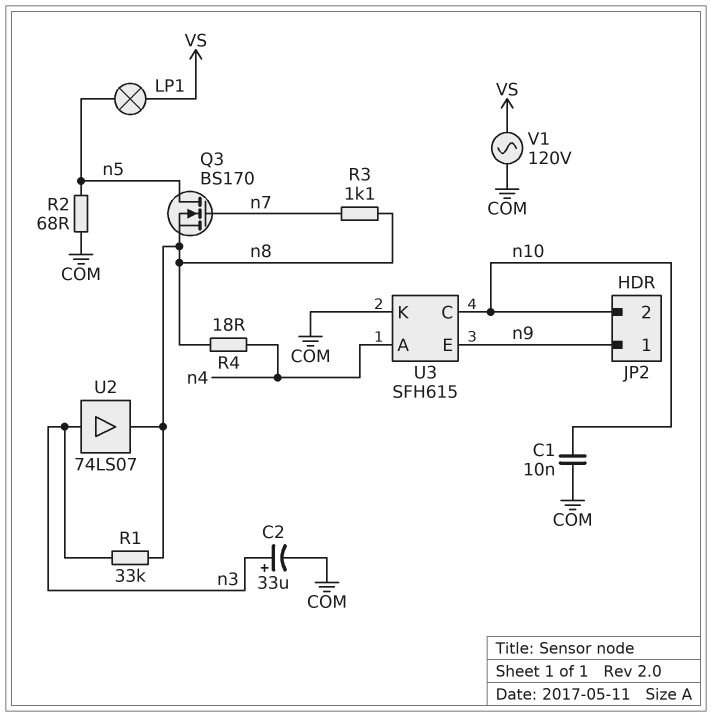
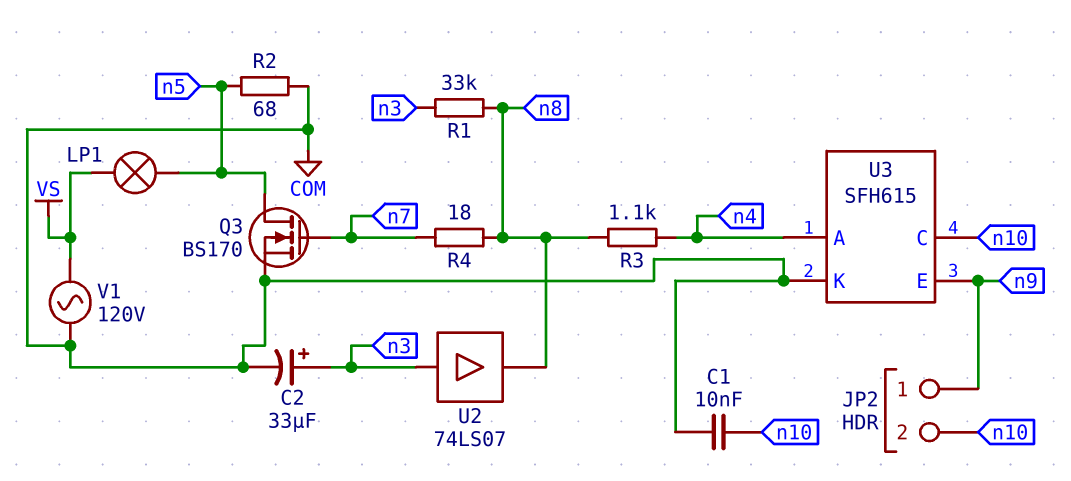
Q3: NMOS BS170 (G n7, D n5, S n8) -> NMOS BS170 (G n7, D n5, S COM)
R3: 1.1k (n7, n8) -> 1.1k (n4, n8)
R4: 18 (n4, n8) -> 18 (n7, n8)

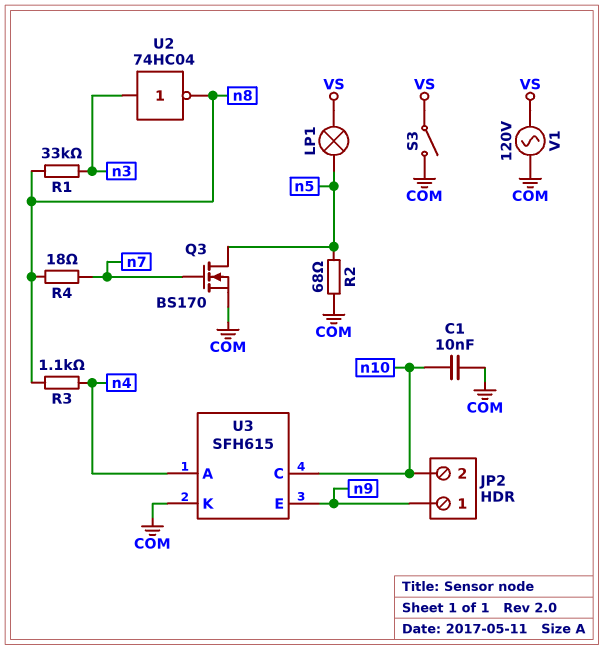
C2: 33uF (plus n3, minus COM) -> none
S3: none -> switch (COM, VS)
U2: buffer 74LS07 (in n3, out n8) -> NOT 74HC04 (in n3, out n8)

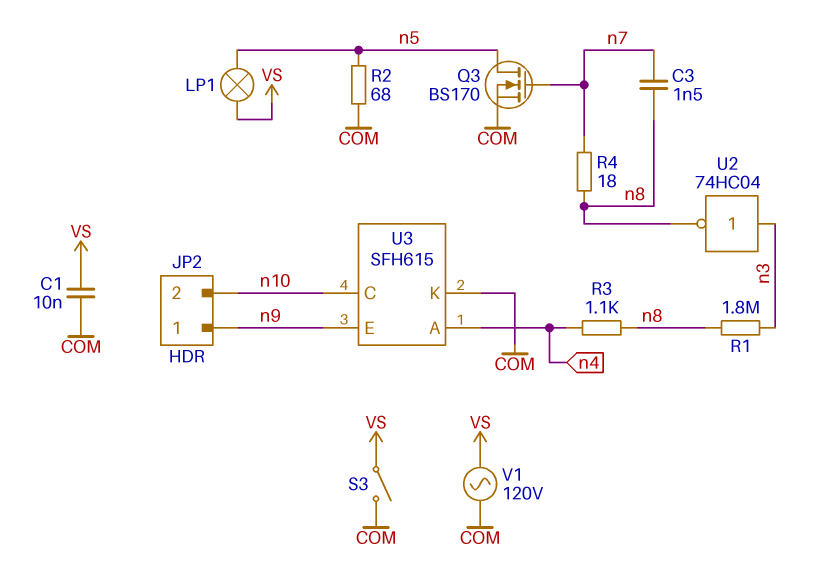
C1: 10nF (COM, n10) -> 10nF (COM, VS)
C3: none -> 1.5nF (n7, n8)
R1: 33k (n3, n8) -> 1.8M (n3, n8)

